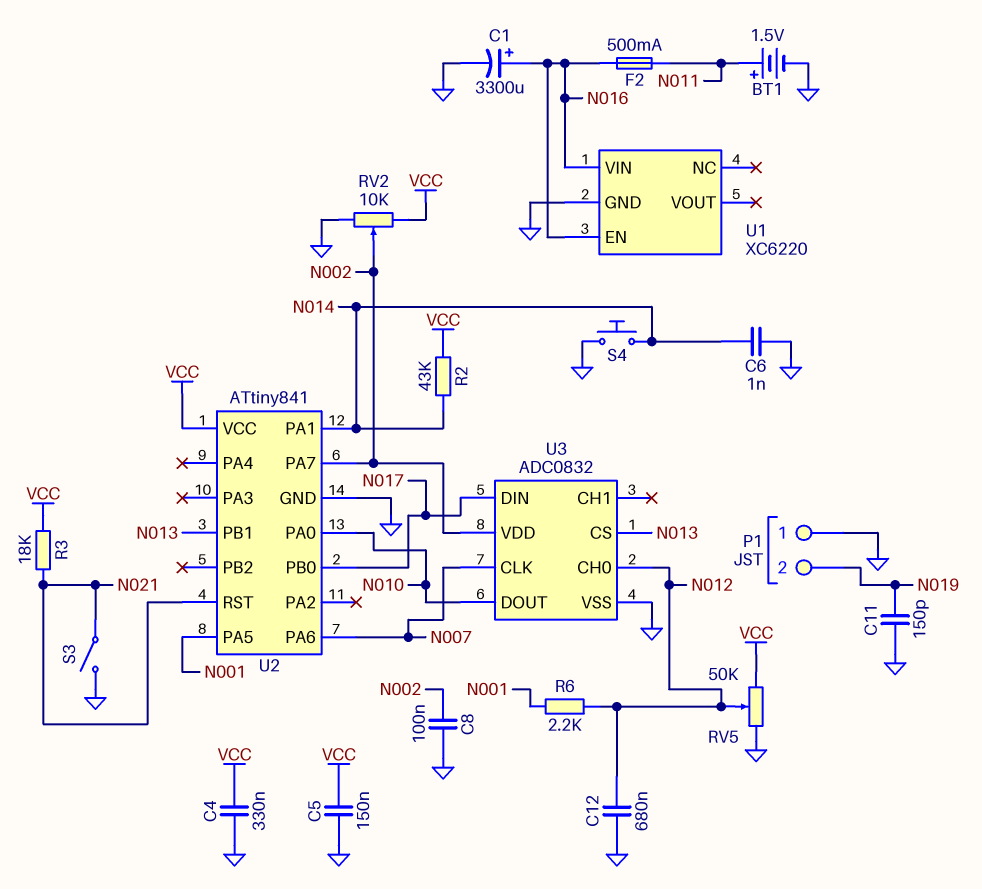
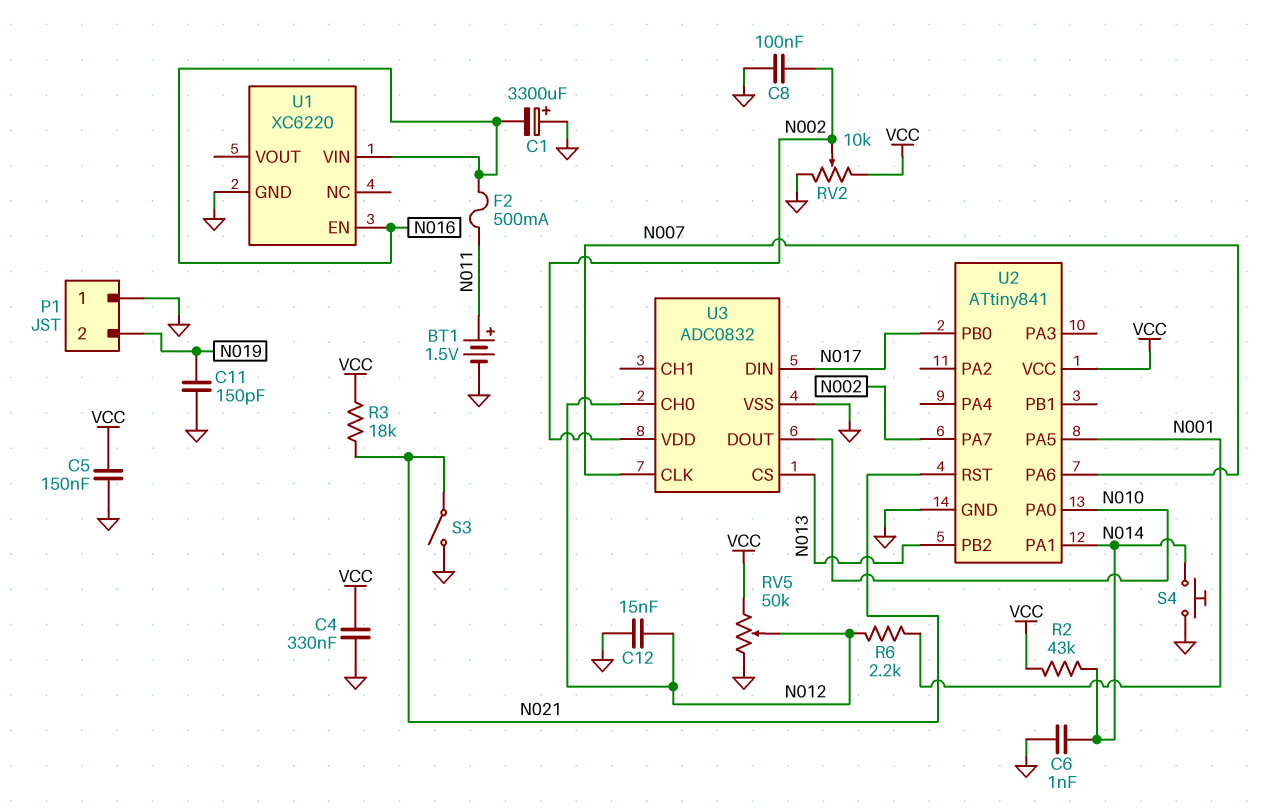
C1: 3300uF (plus N016, minus GND) -> 3300uF (plus GND, minus N016)
C12: 680nF (GND, N012) -> 15nF (GND, N012)
U2 pin PB1: N013 -> none
U2 pin PB2: none -> N013

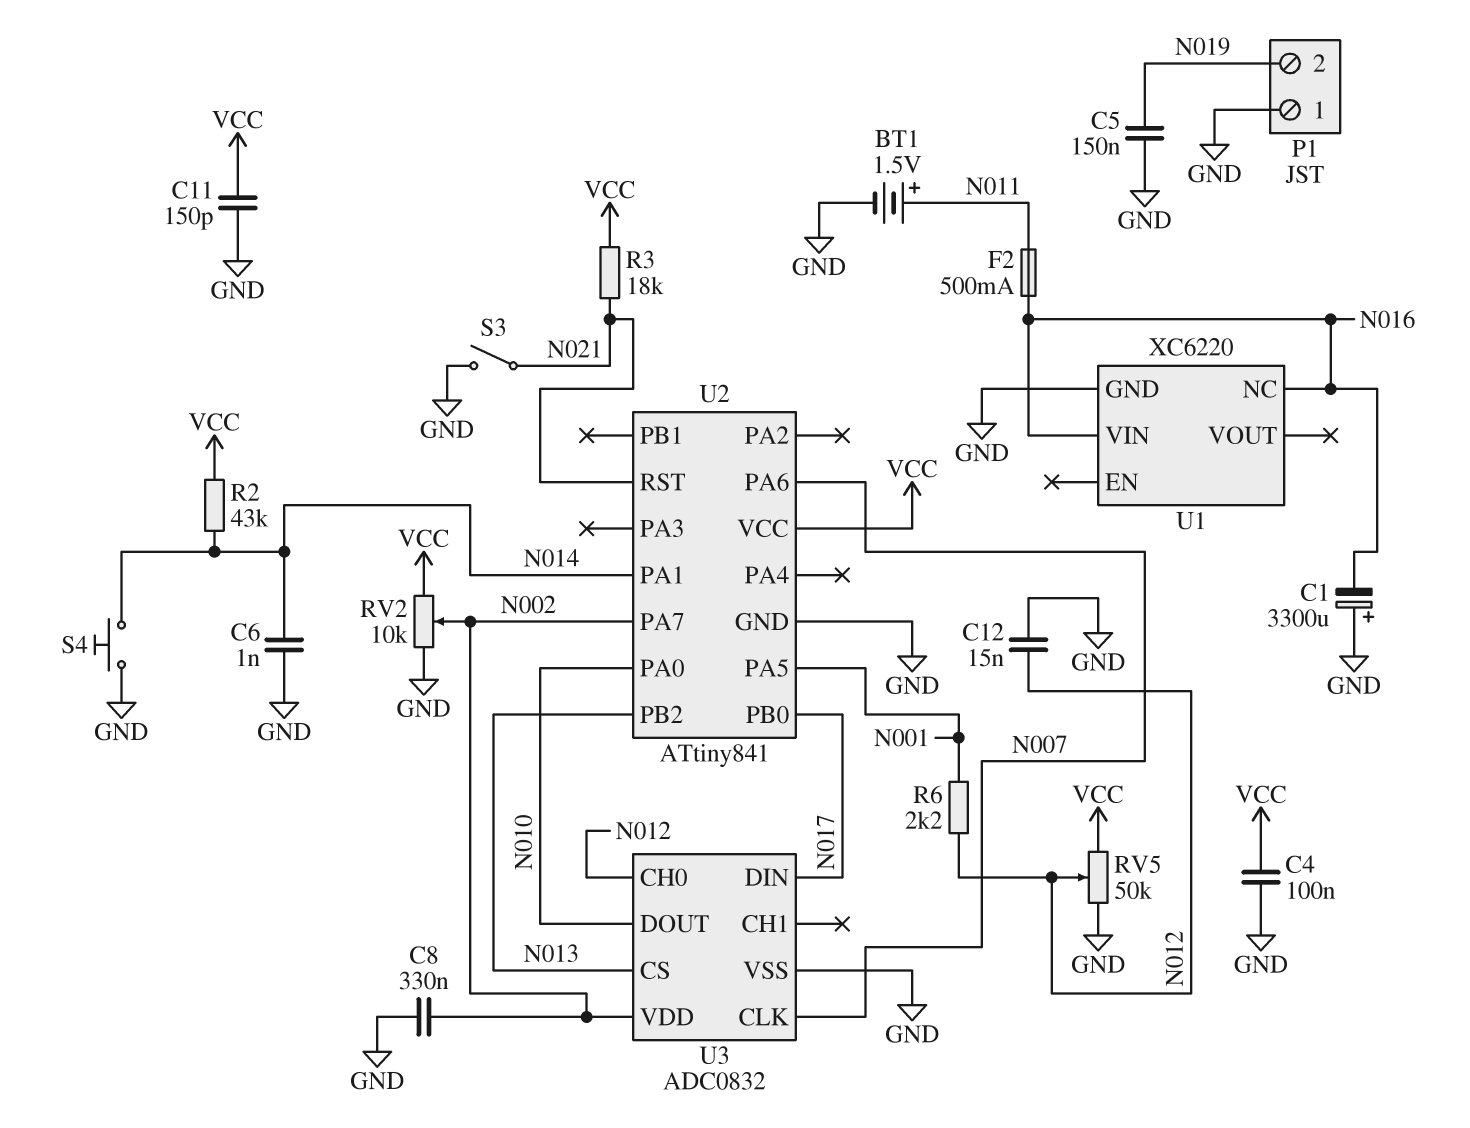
C4: 330nF (GND, VCC) -> 100nF (GND, VCC)
C5: 150nF (GND, VCC) -> 150nF (GND, N019)
C8: 100nF (GND, N002) -> 330nF (GND, N002)
C11: 150pF (GND, N019) -> 150pF (GND, VCC)
U1 pin EN: N016 -> none
U1 pin NC: none -> N016

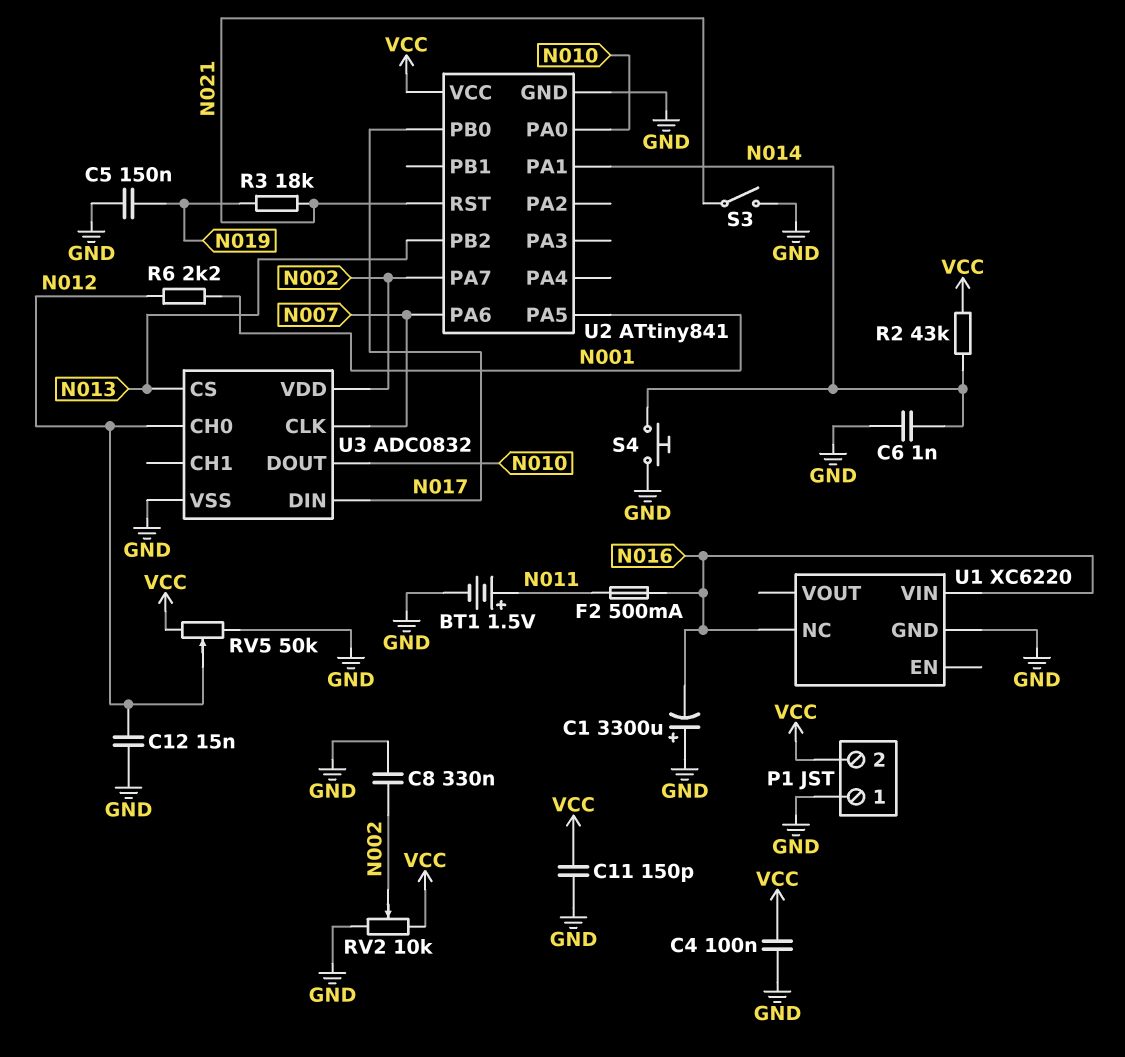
P1 pin 2: N019 -> VCC
R3: 18k (N021, VCC) -> 18k (N019, N021)

